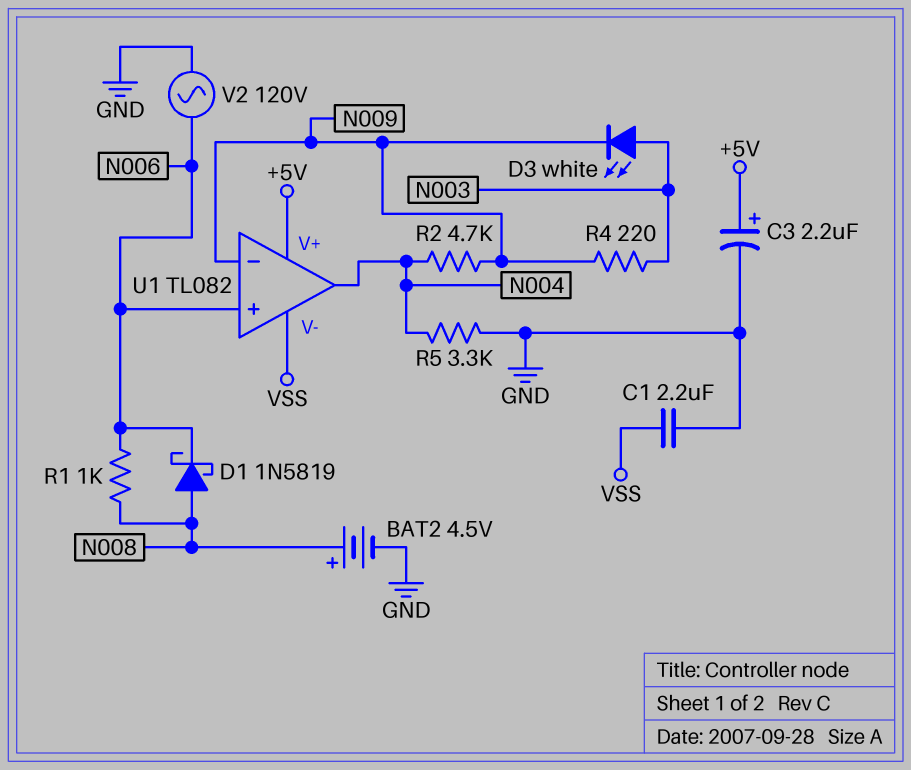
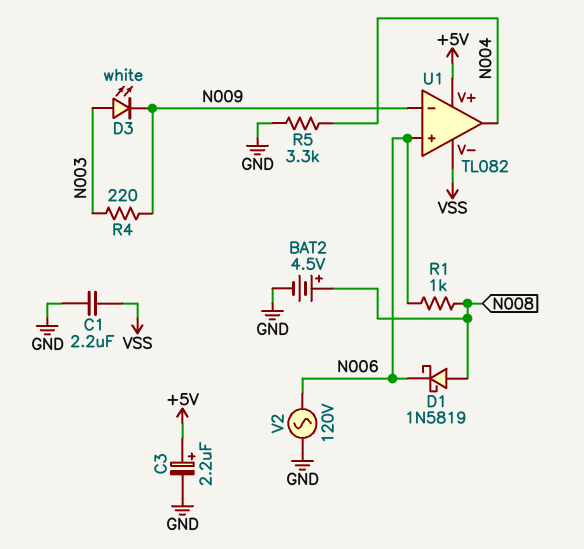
R2: 4.7k (N004, N009) -> none

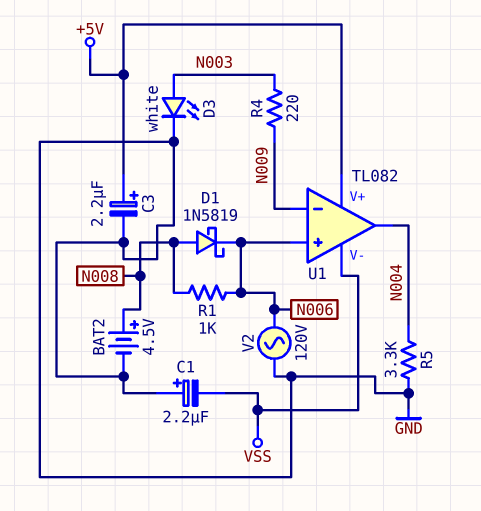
C1: 2.2uF (GND, VSS) -> 2.2uF (plus GND, minus VSS)
D3: LED white (A N003, K N009) -> LED white (A N003, K GND)

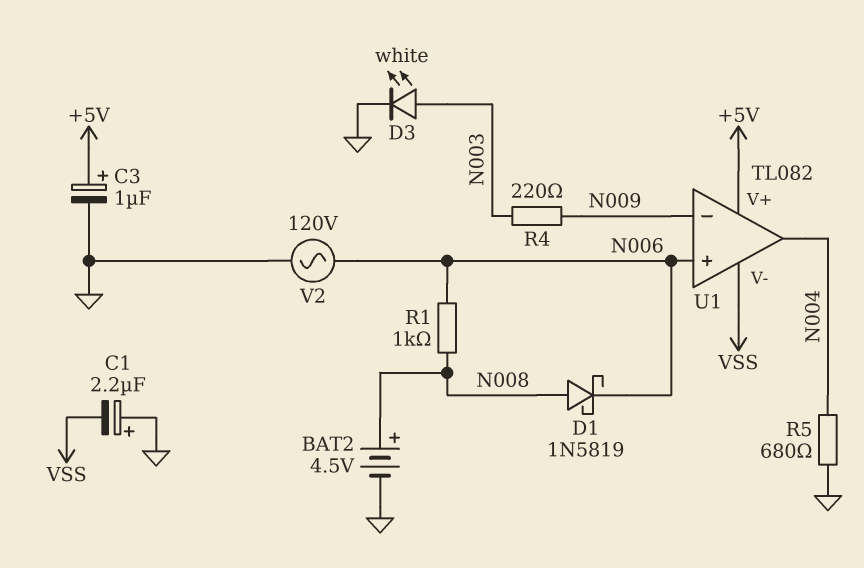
C3: 2.2uF (plus +5V, minus GND) -> 1uF (plus +5V, minus GND)
R5: 3.3k (GND, N004) -> 680 (GND, N004)

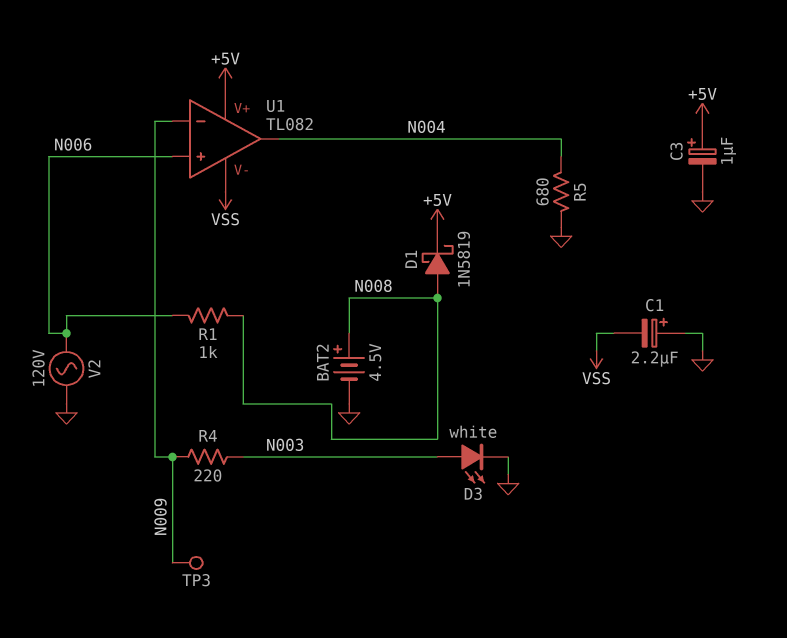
D1: schottky 1N5819 (A N008, K N006) -> schottky 1N5819 (A N008, K +5V)
TP3: none -> test point (N009)

